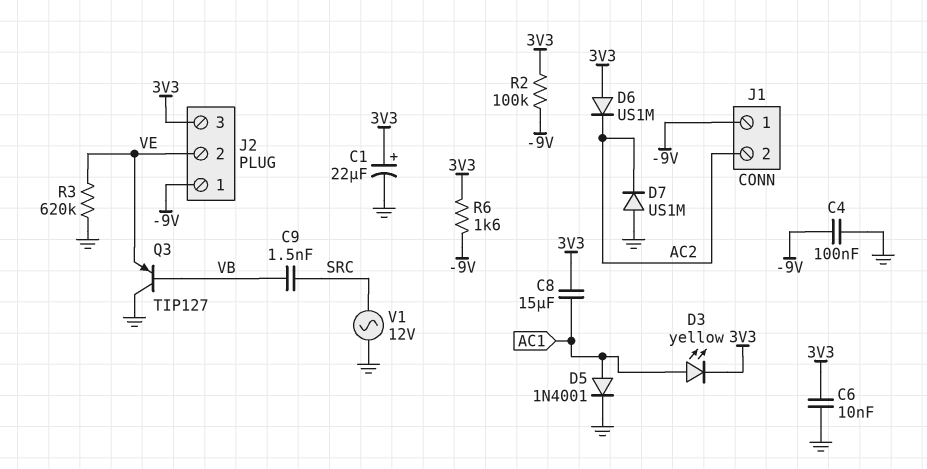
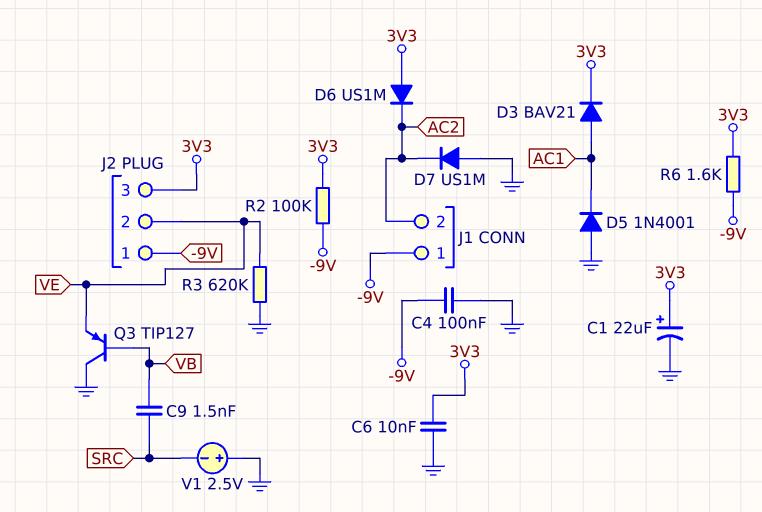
C8: 15uF (3V3, AC1) -> none
D3: LED yellow (A AC1, K 3V3) -> diode BAV21 (A AC1, K 3V3)
D5: diode 1N4001 (A AC1, K GND) -> diode 1N4001 (A GND, K AC1)
V1: AC 12V (GND, SRC) -> 2.5V (plus GND, minus SRC)

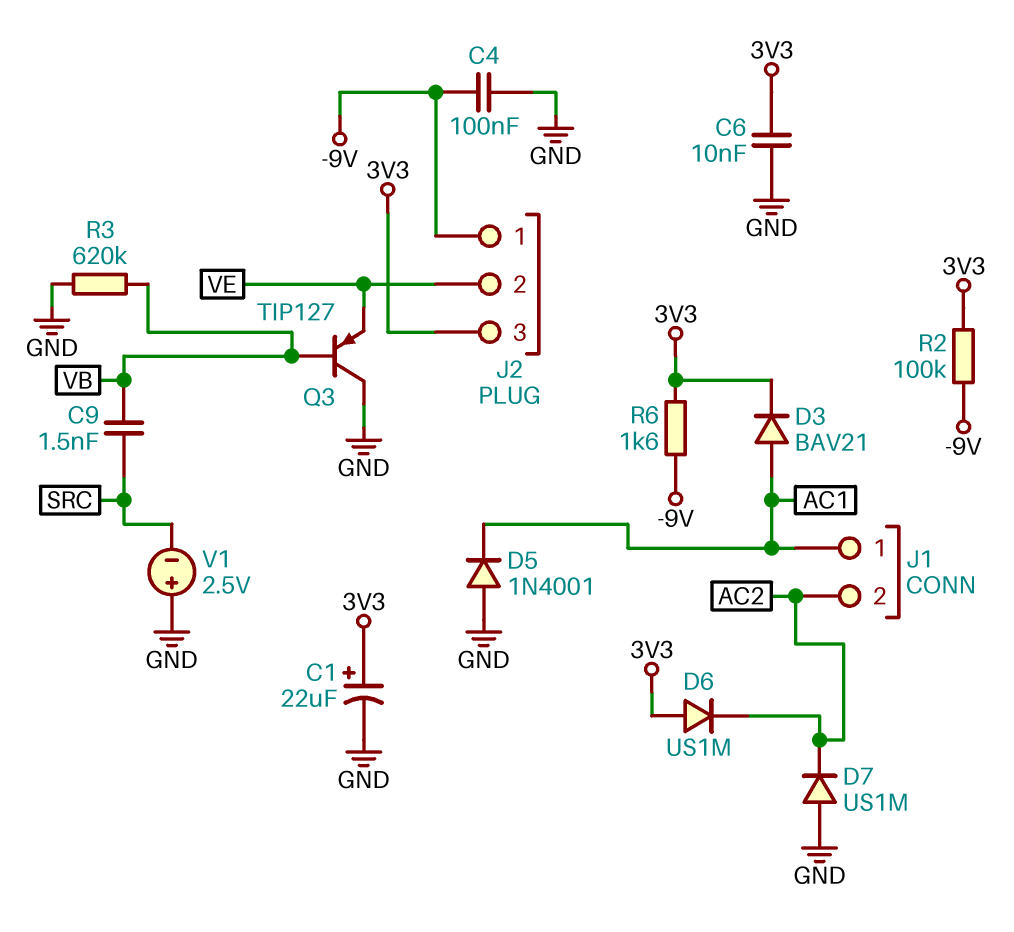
J1 pin 1: -9V -> AC1
R3: 620k (GND, VE) -> 620k (GND, VB)

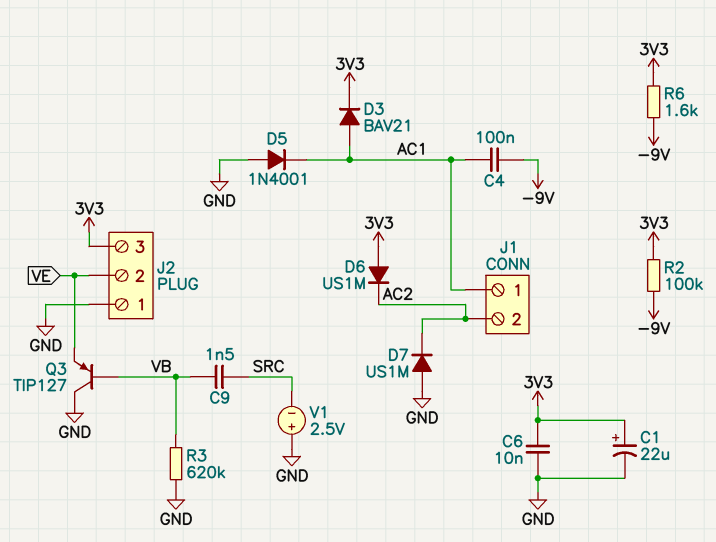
C4: 100nF (-9V, GND) -> 100nF (-9V, AC1)
J2 pin 1: -9V -> GND

